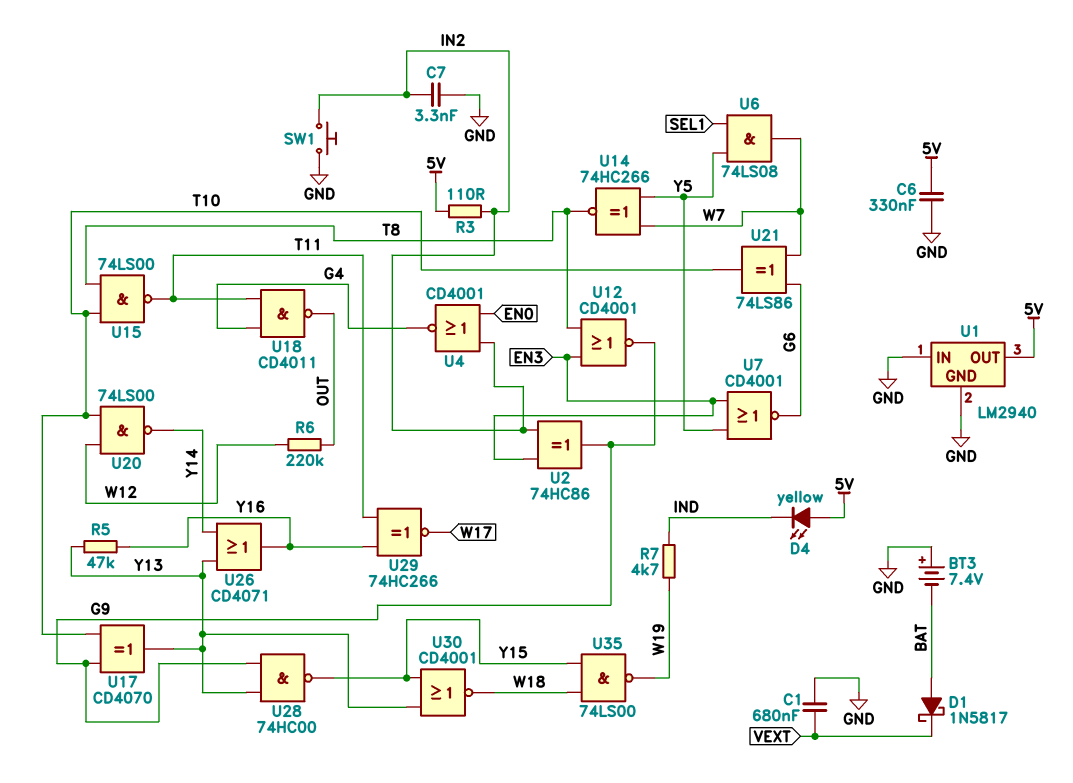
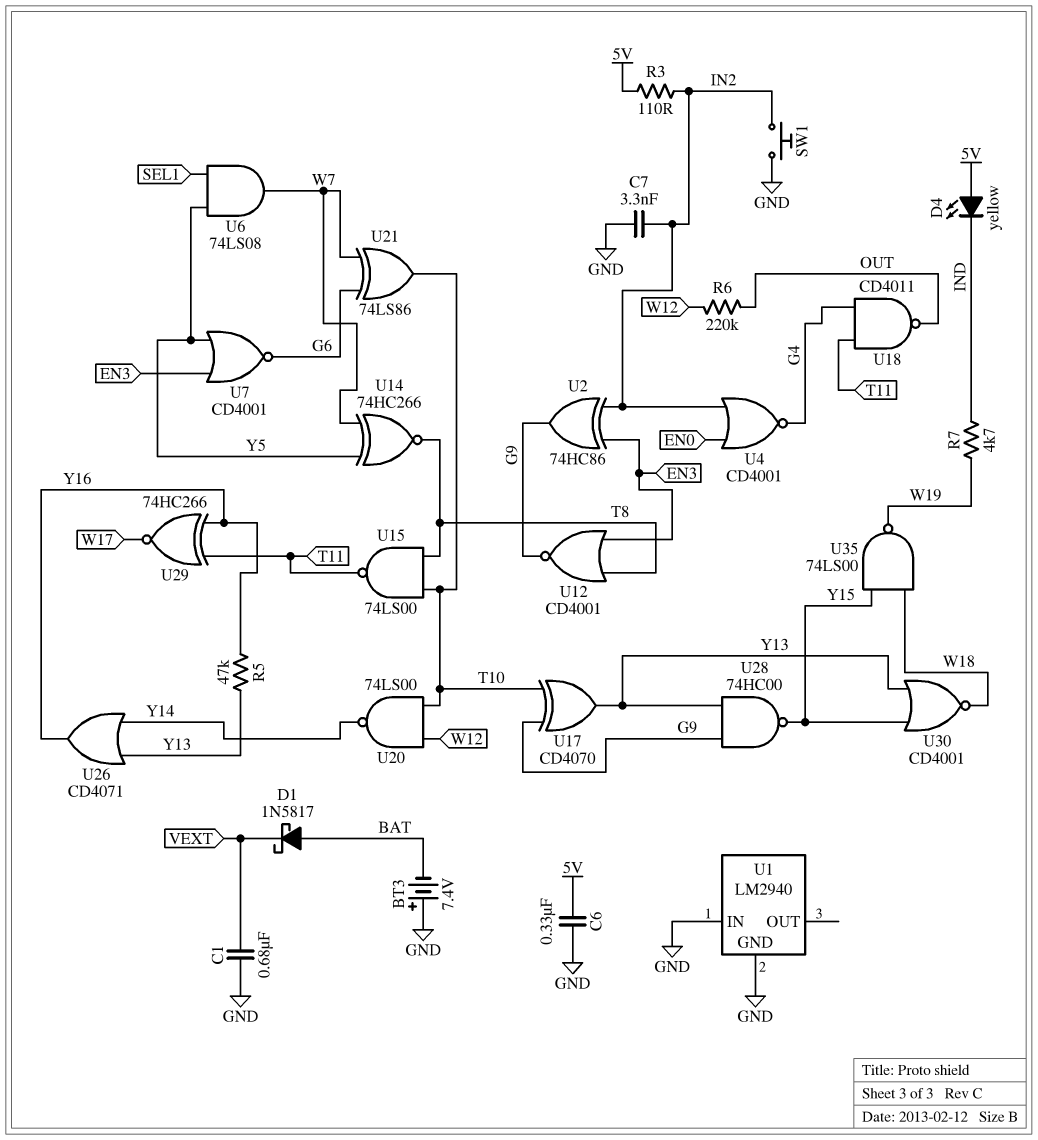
U1 pin OUT: 5V -> none

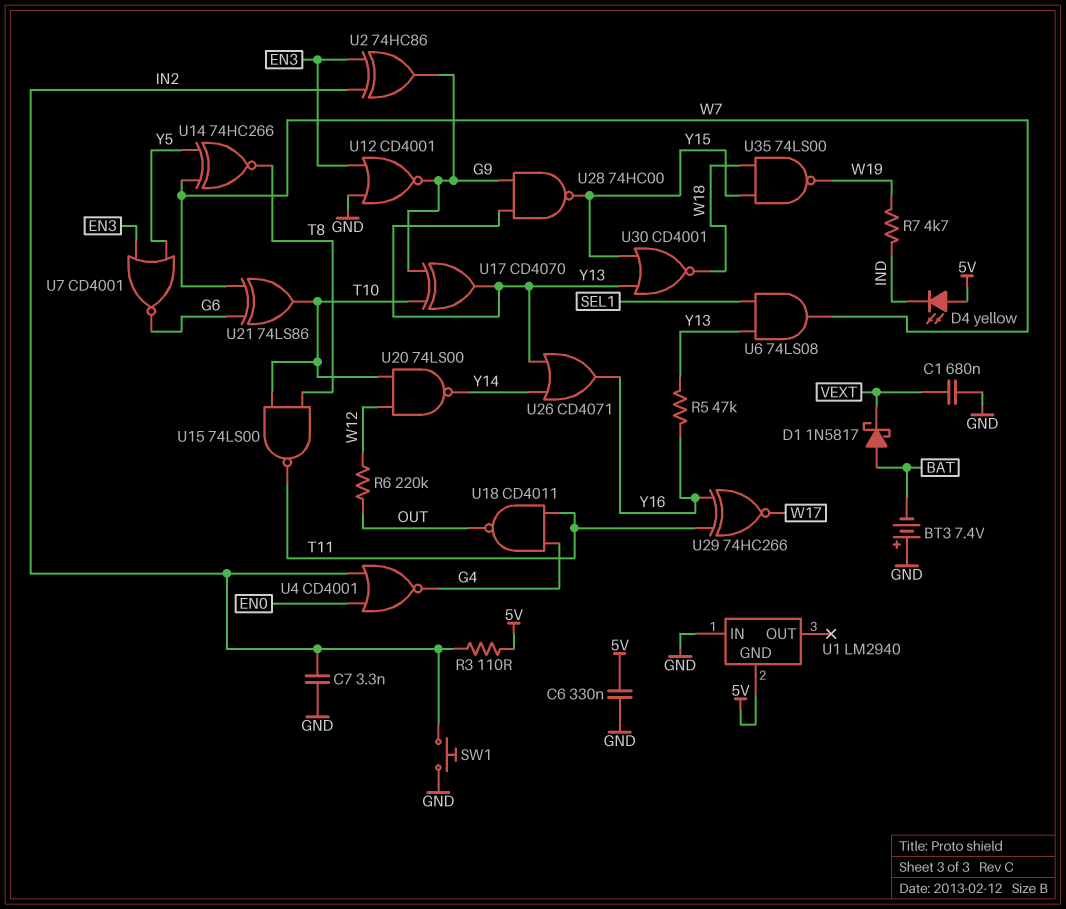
U1 pin GND: GND -> 5V
U6: AND 74LS08 (in SEL1, in Y5, out W7) -> AND 74LS08 (in SEL1, in Y13, out W7)
U12: NOR CD4001 (in EN3, in T8, out G9) -> NOR CD4001 (in EN3, in GND, out G9)

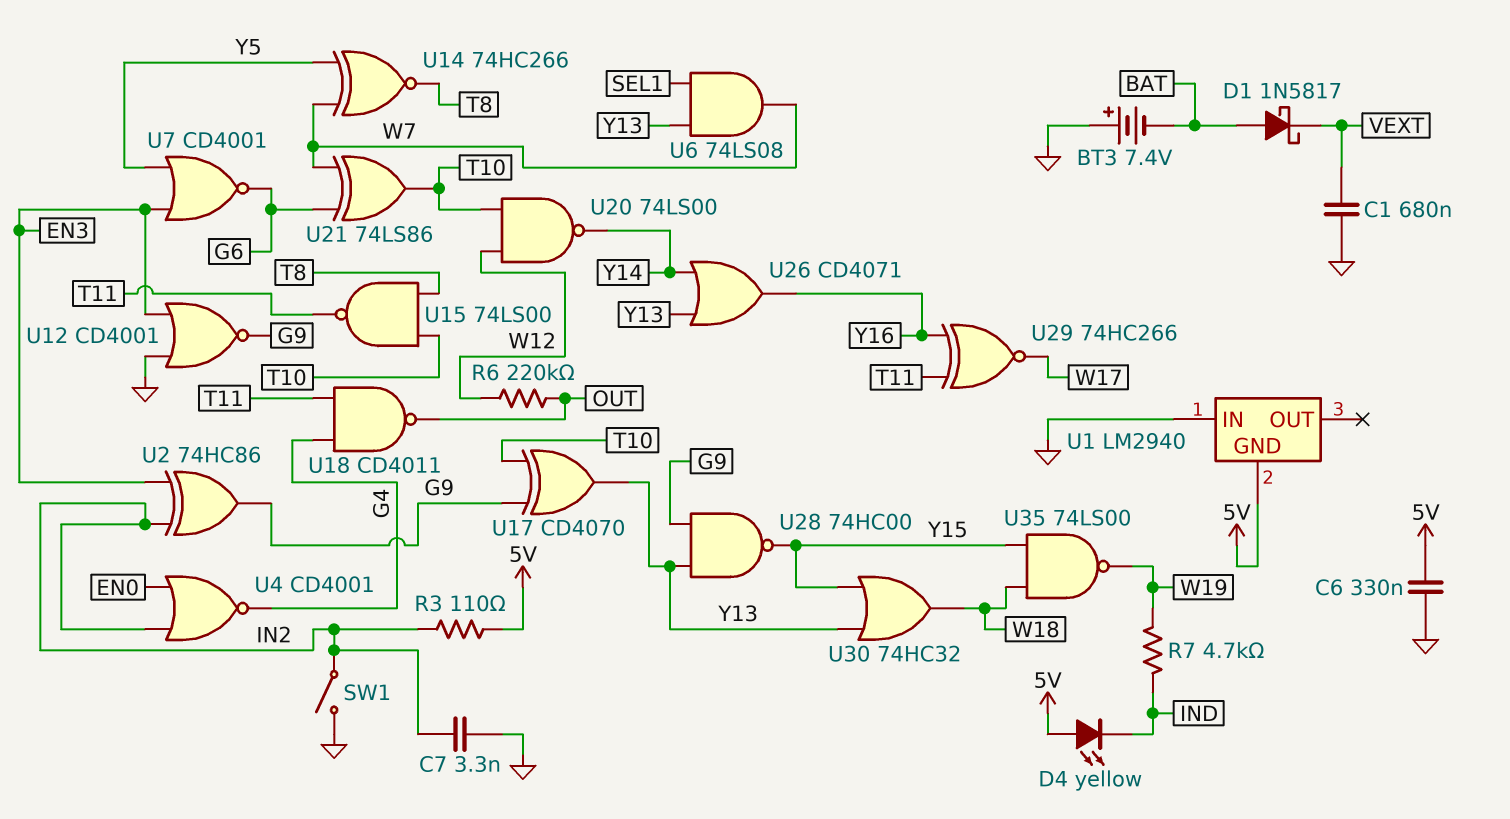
R5: 47k (Y13, Y16) -> none
SW1: button (GND, IN2) -> switch (GND, IN2)
U30: NOR CD4001 (in Y13, in Y15, out W18) -> OR 74HC32 (in Y13, in Y15, out W18)

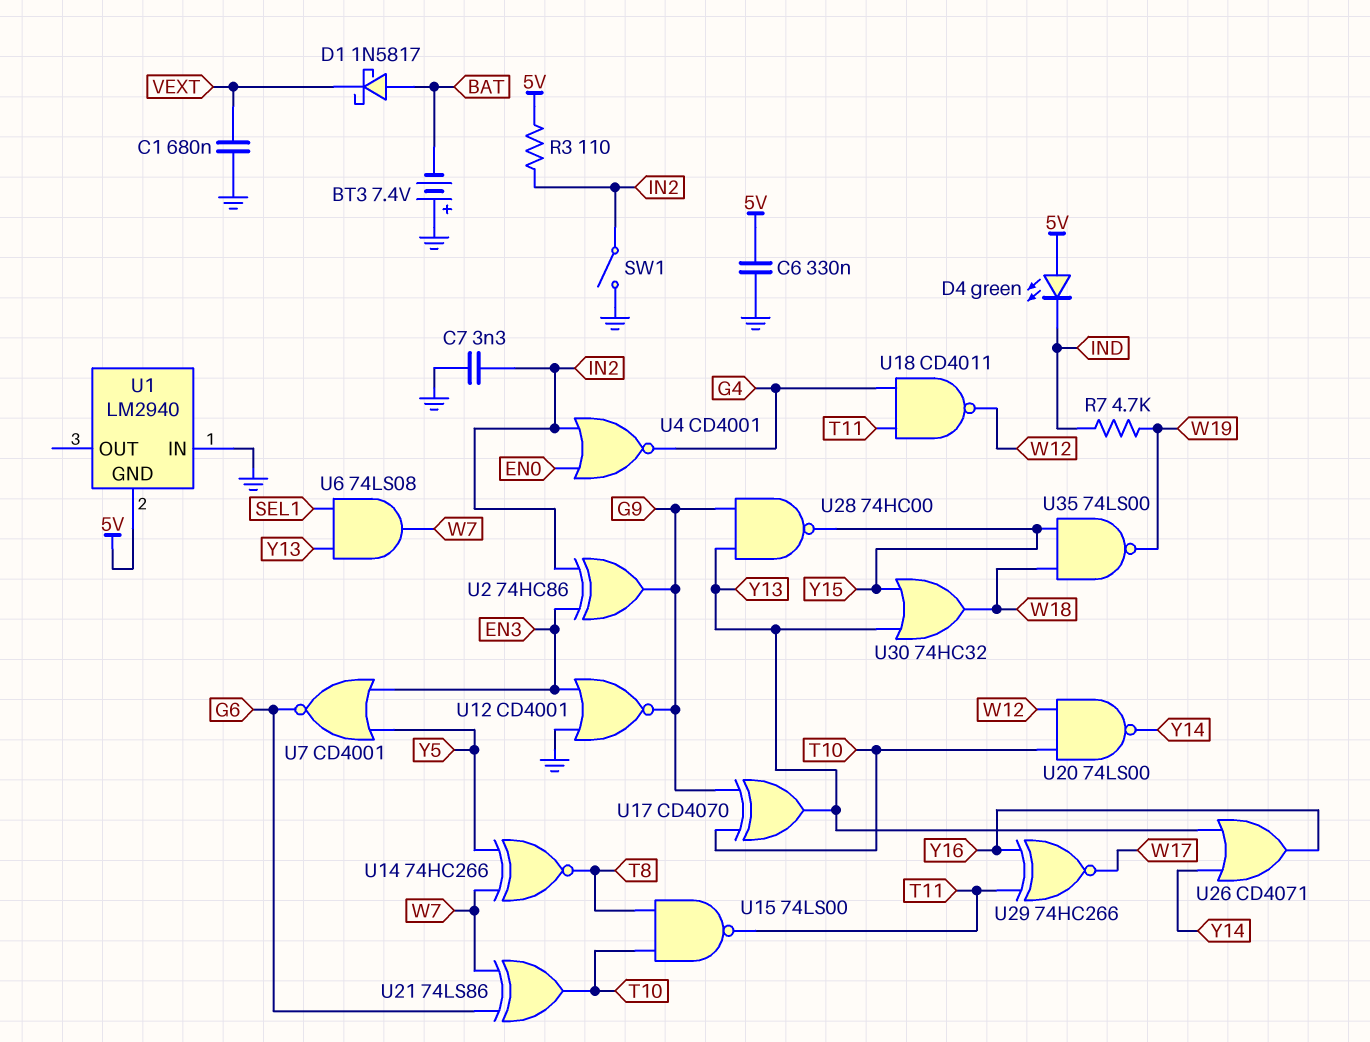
D4: LED yellow (A 5V, K IND) -> LED green (A 5V, K IND)
R6: 220k (OUT, W12) -> none
U18: NAND CD4011 (in G4, in T11, out OUT) -> NAND CD4011 (in G4, in T11, out W12)

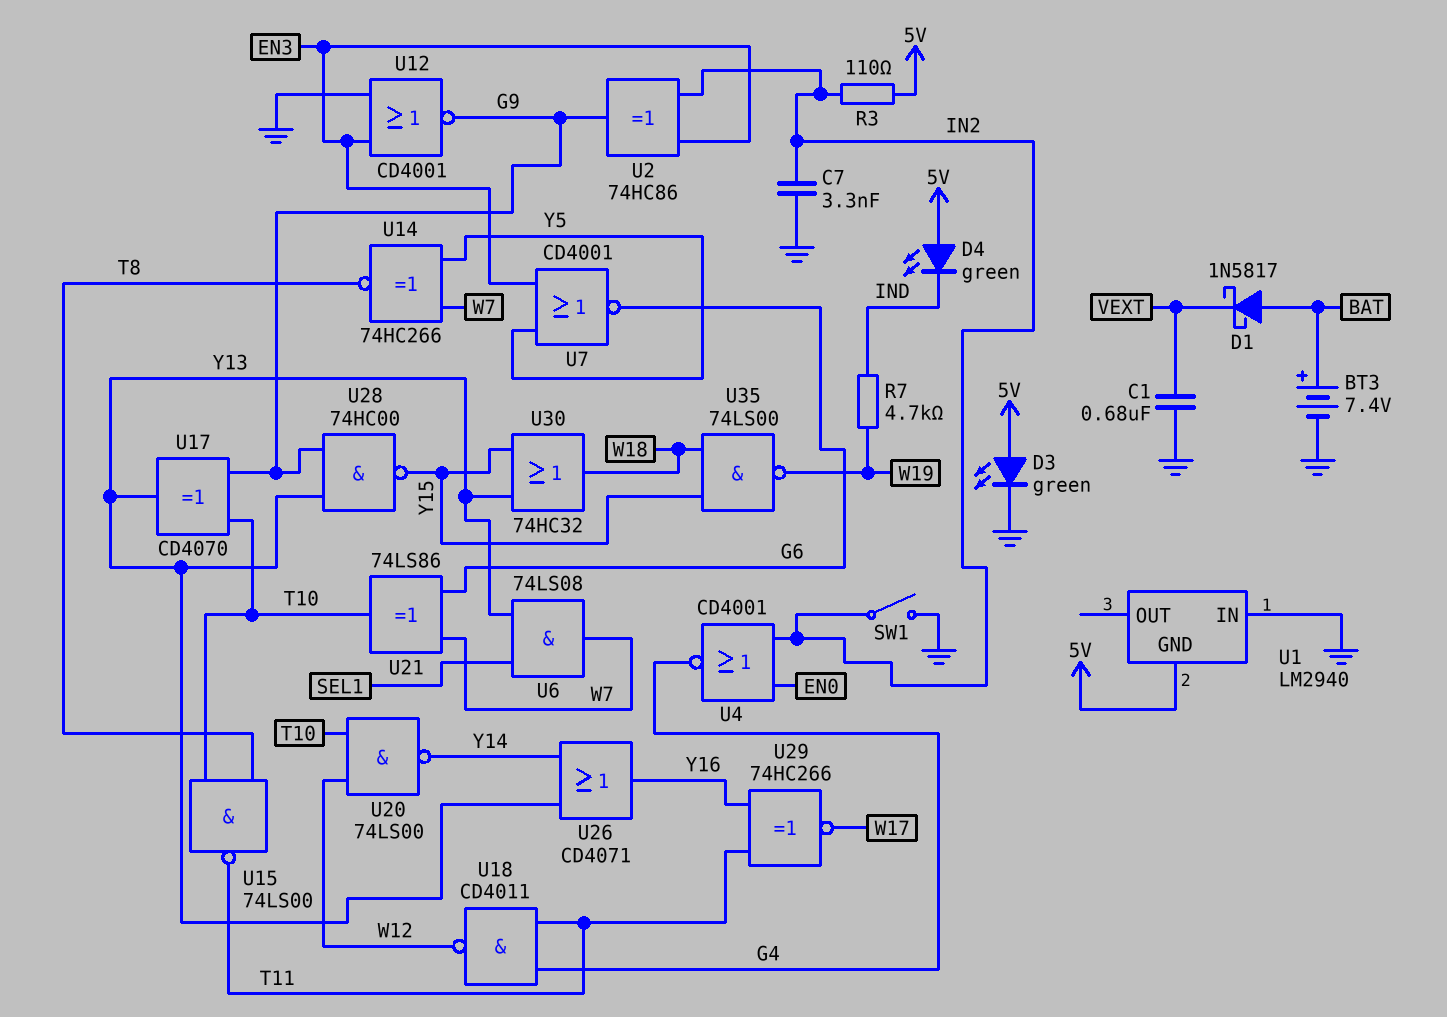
BT3: 7.4V (plus GND, minus BAT) -> 7.4V (plus BAT, minus GND)
C6: 330nF (5V, GND) -> none
D3: none -> LED green (A 5V, K GND)

